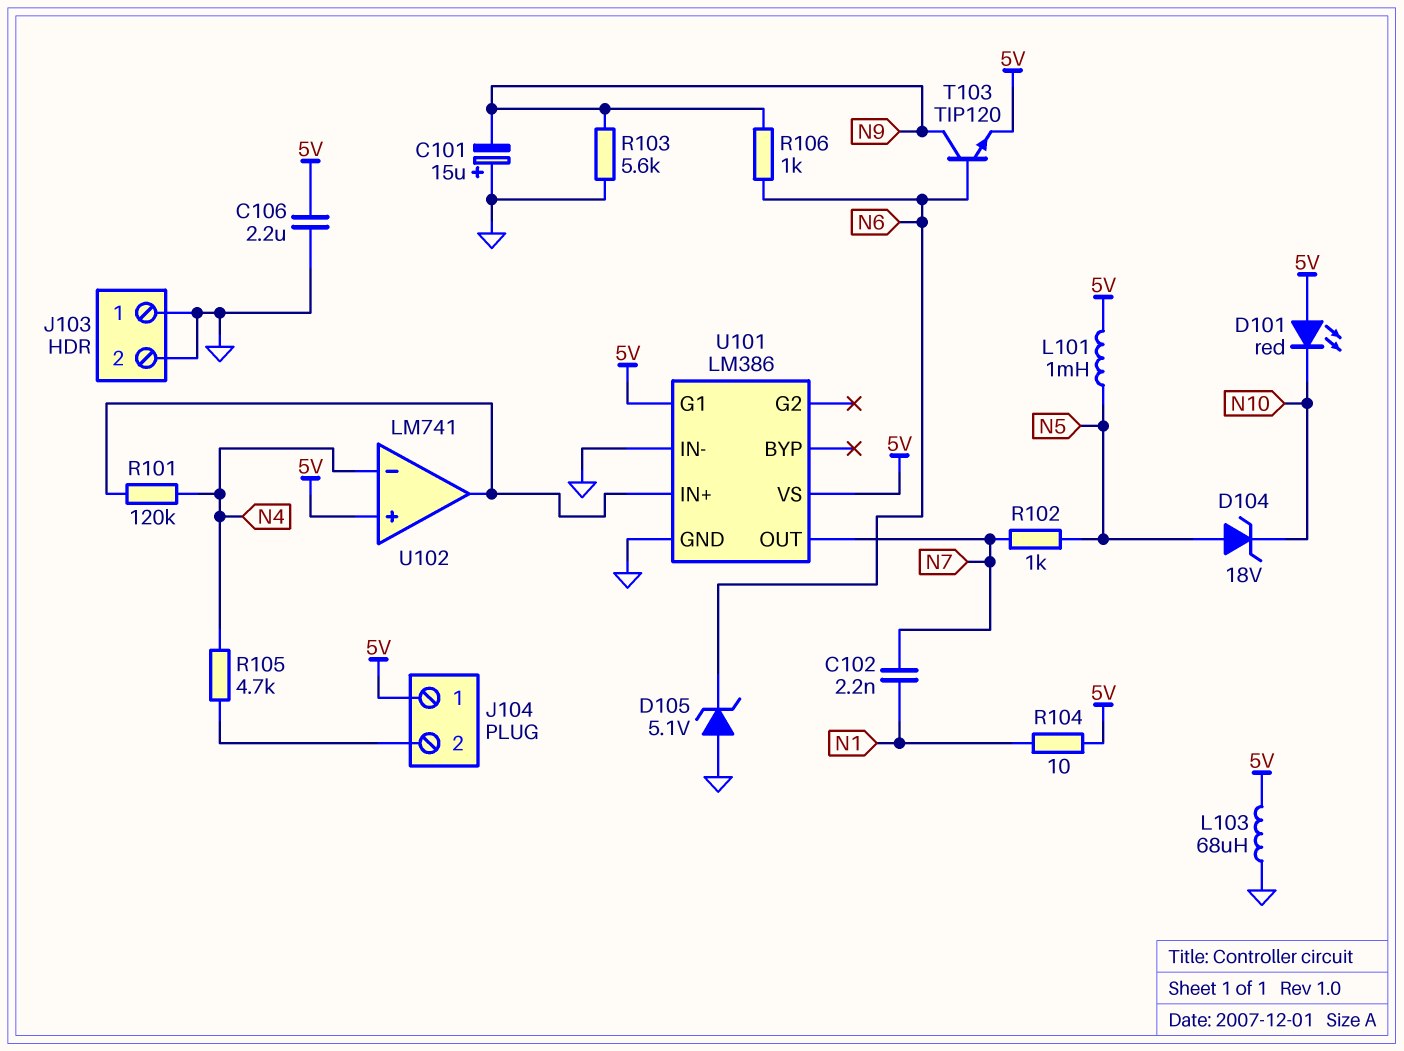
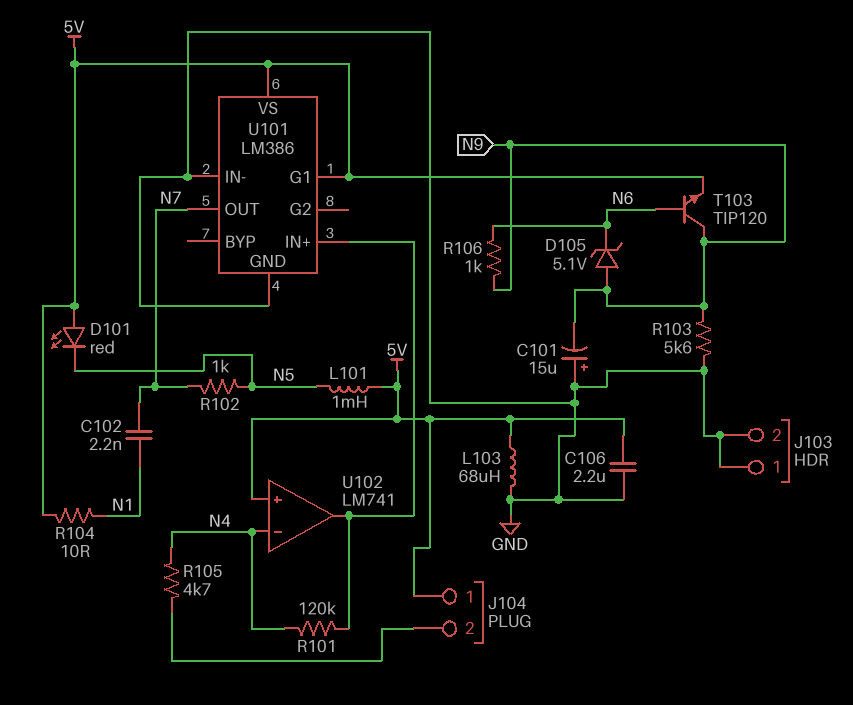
D101: LED red (A 5V, K N10) -> LED red (A 5V, K N5)
D104: zener 18V (A N5, K N10) -> none
D105: zener 5.1V (A GND, K N6) -> zener 5.1V (A N9, K N6)

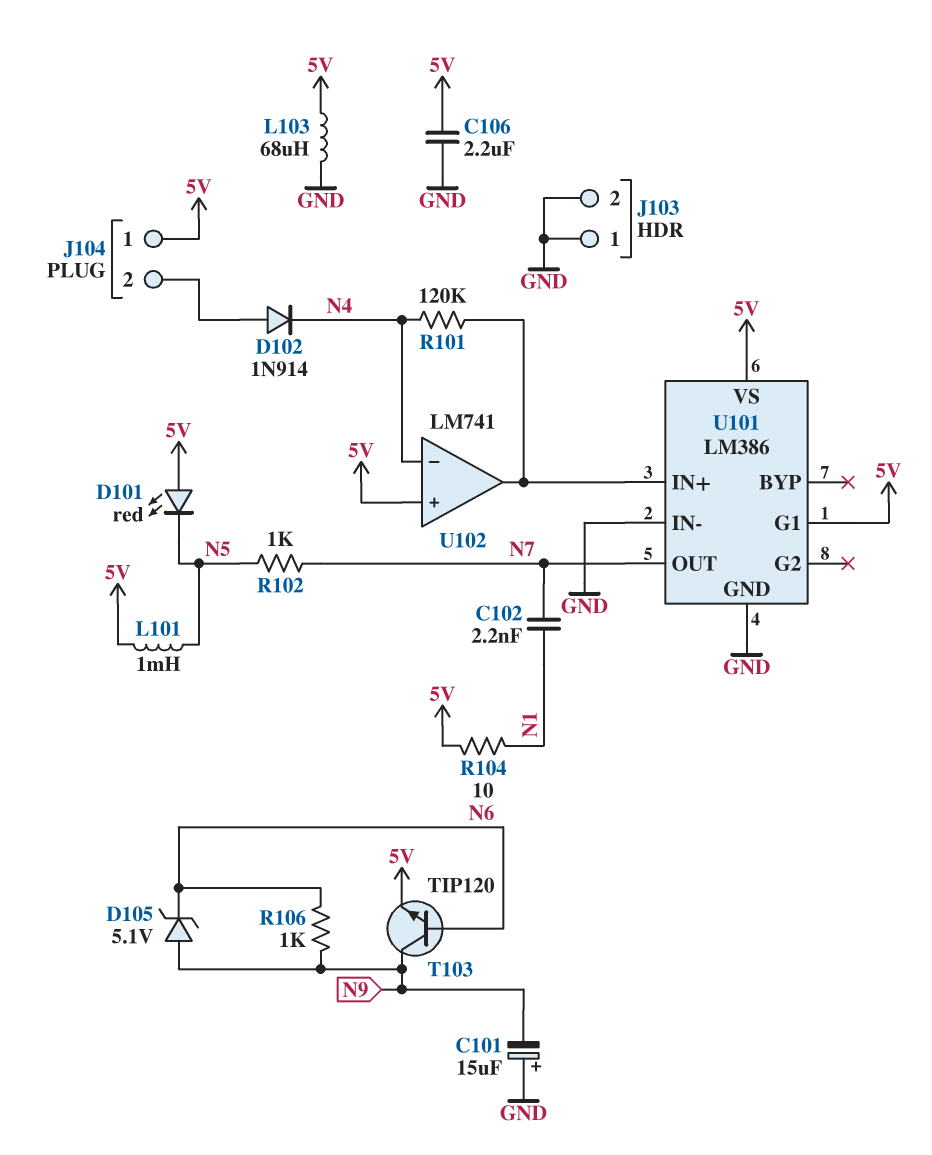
D102: none -> diode 1N914 (A J104/2, K N4)
R103: 5.6k (GND, N9) -> none
R105: 4.7k (J104/2, N4) -> none

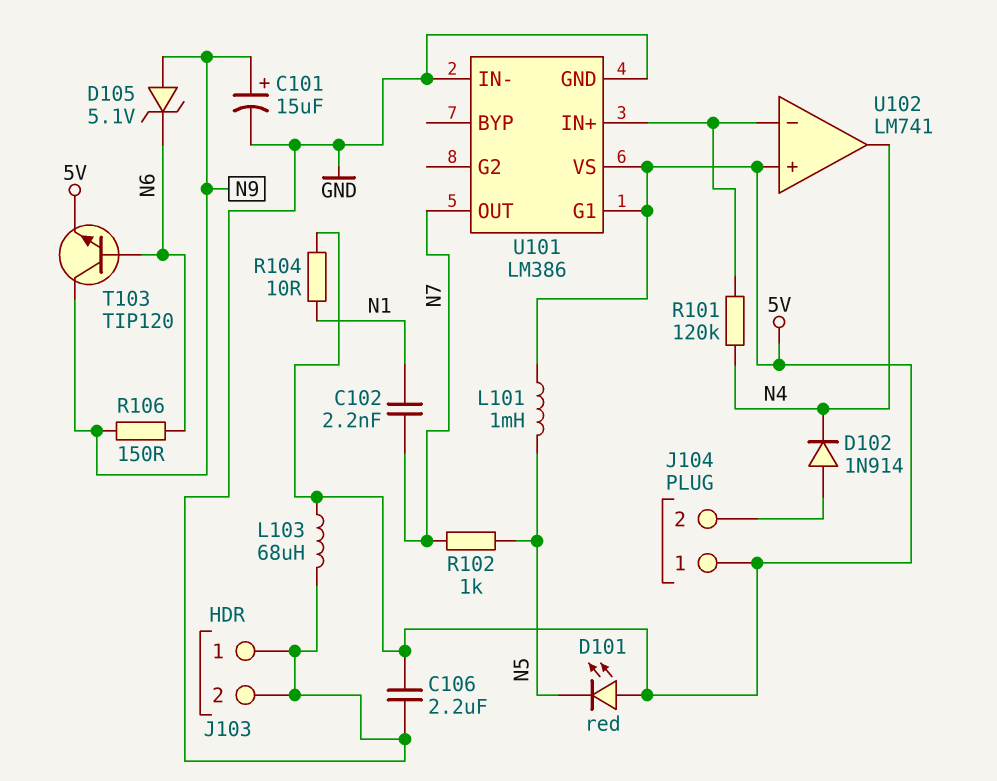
C101: 15uF (plus GND, minus N9) -> 15uF (plus N9, minus GND)
R106: 1k (N6, N9) -> 150 (N6, N9)
U102 pin in-: N4 -> U101/IN+
U102 pin out: U101/IN+ -> N4

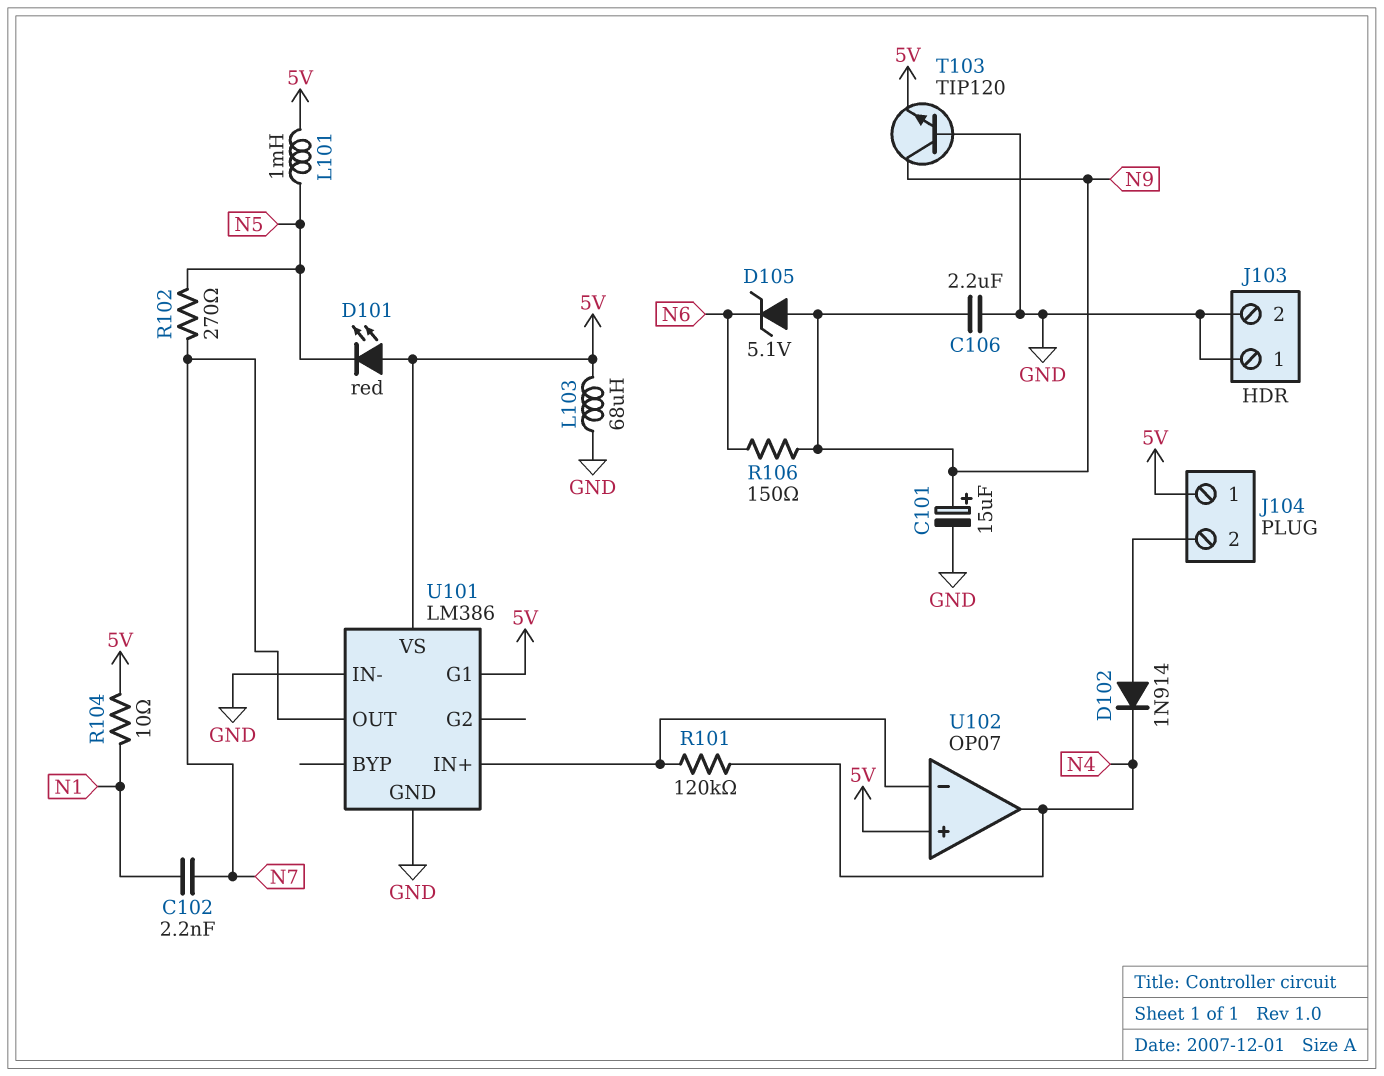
C106: 2.2uF (5V, GND) -> 2.2uF (GND, N9)
R102: 1k (N5, N7) -> 270 (N5, N7)
T103: NPN TIP120 (B N6, C N9, E 5V) -> NPN TIP120 (B GND, C N9, E 5V)
U102: LM741 -> OP07

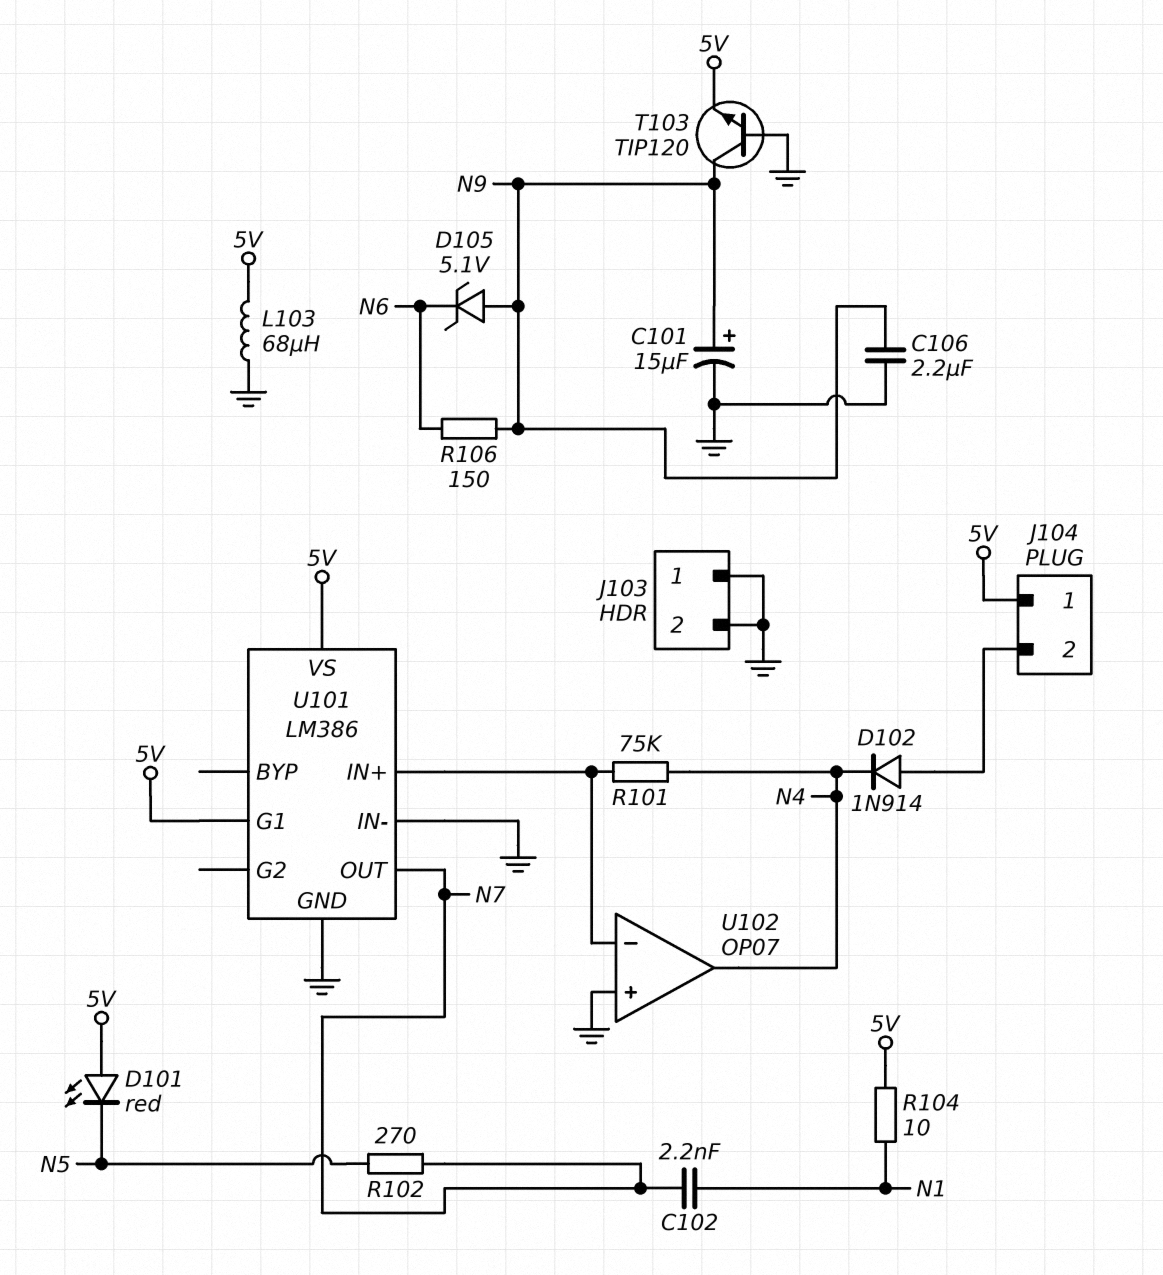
L101: 1mH (5V, N5) -> none
R101: 120k (N4, U101/IN+) -> 75k (N4, U101/IN+)
U102 pin in+: 5V -> GND

